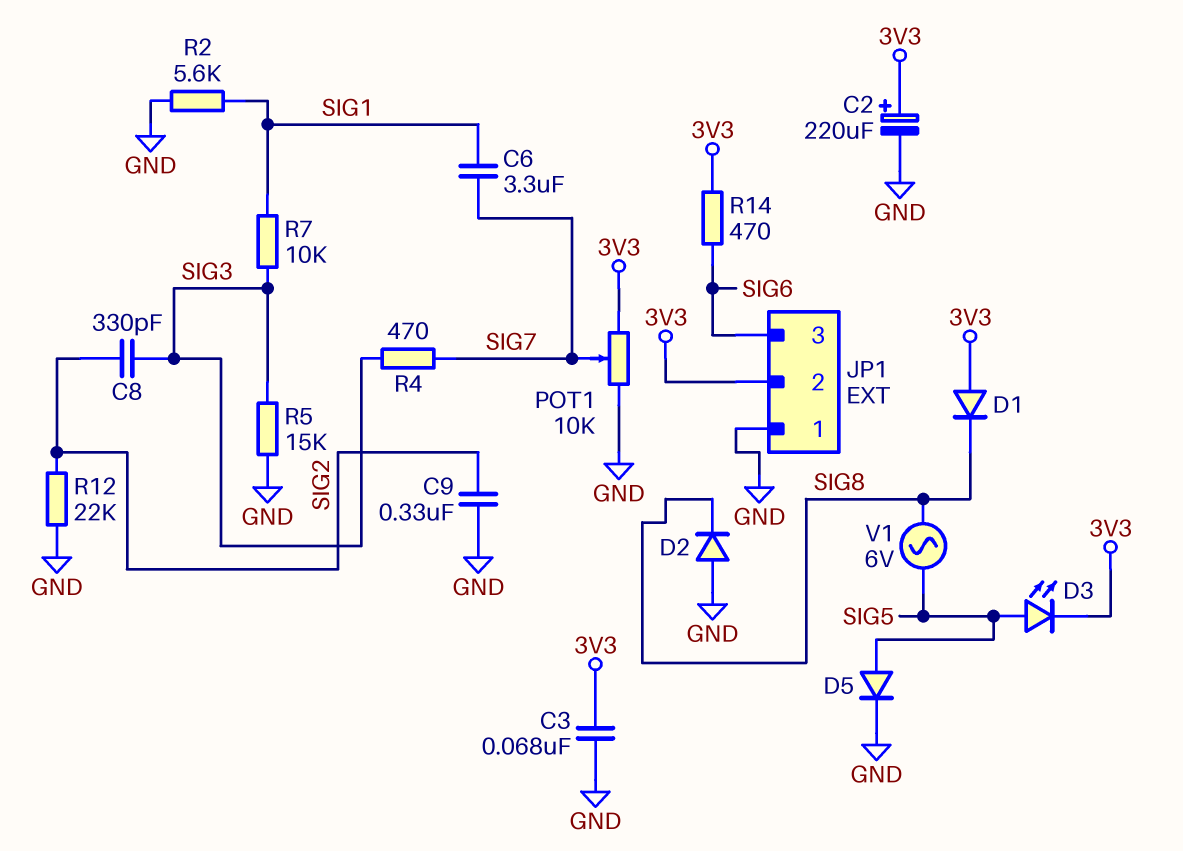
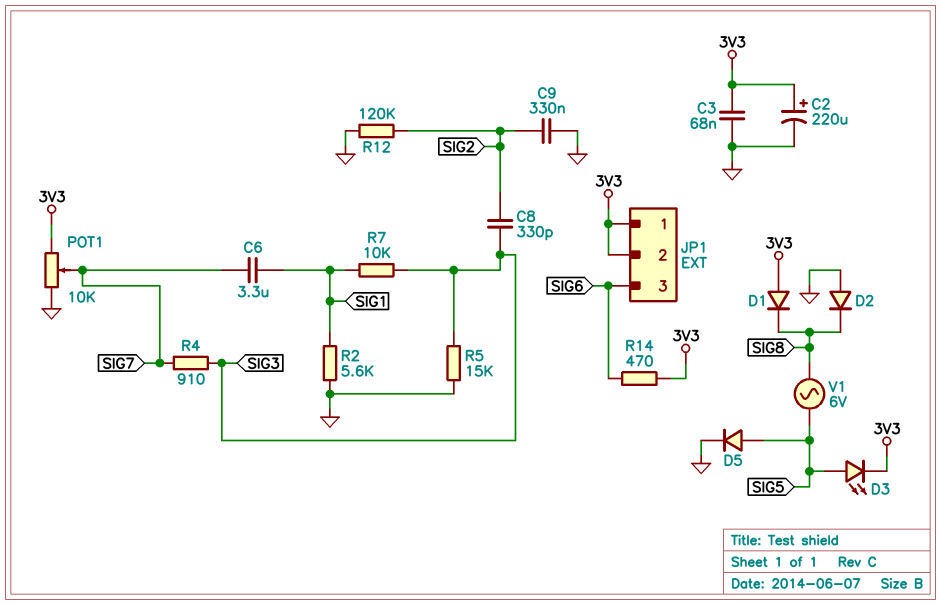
JP1 pin 1: GND -> 3V3
R4: 470 (SIG3, SIG7) -> 910 (SIG3, SIG7)
R12: 22k (GND, SIG2) -> 120k (GND, SIG2)

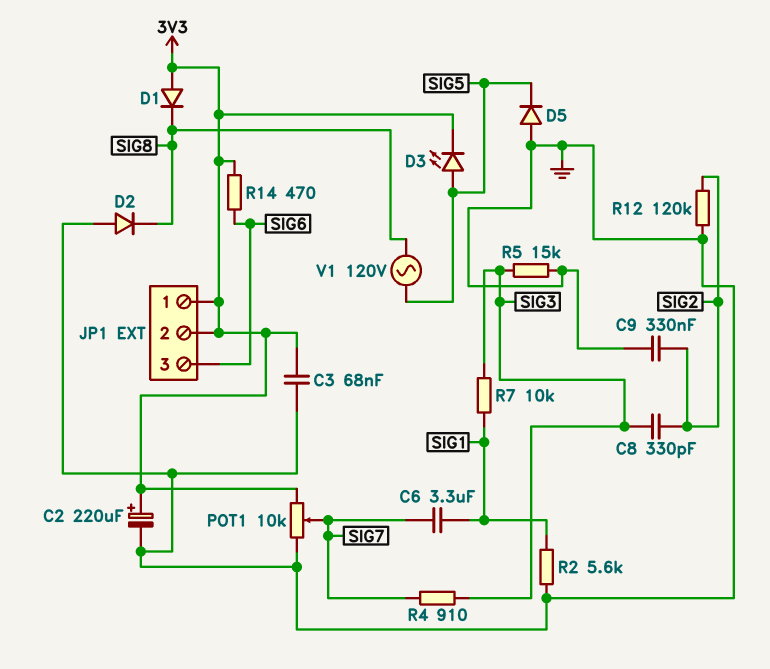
D5: diode (A SIG5, K GND) -> diode (A GND, K SIG5)
V1: AC 6V (SIG5, SIG8) -> AC 120V (SIG5, SIG8)

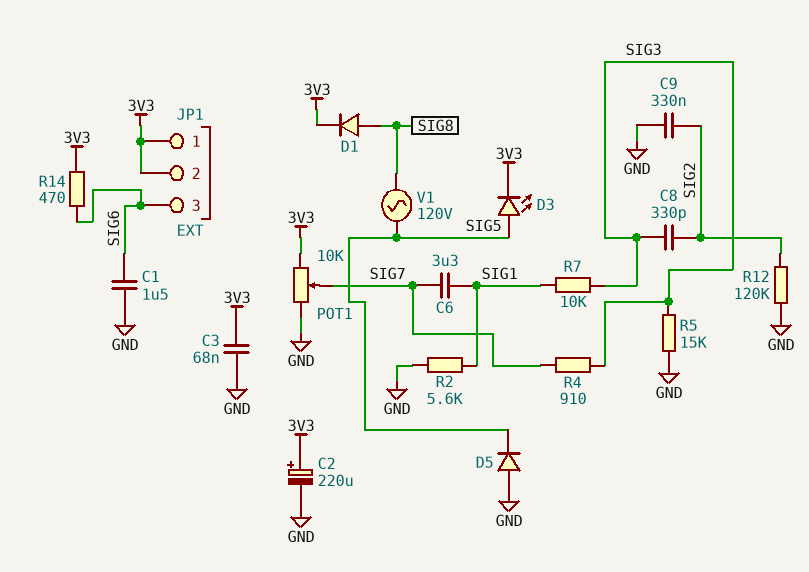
C1: none -> 1.5uF (GND, SIG6)
D1: diode (A 3V3, K SIG8) -> diode (A SIG8, K 3V3)
D2: diode (A GND, K SIG8) -> none

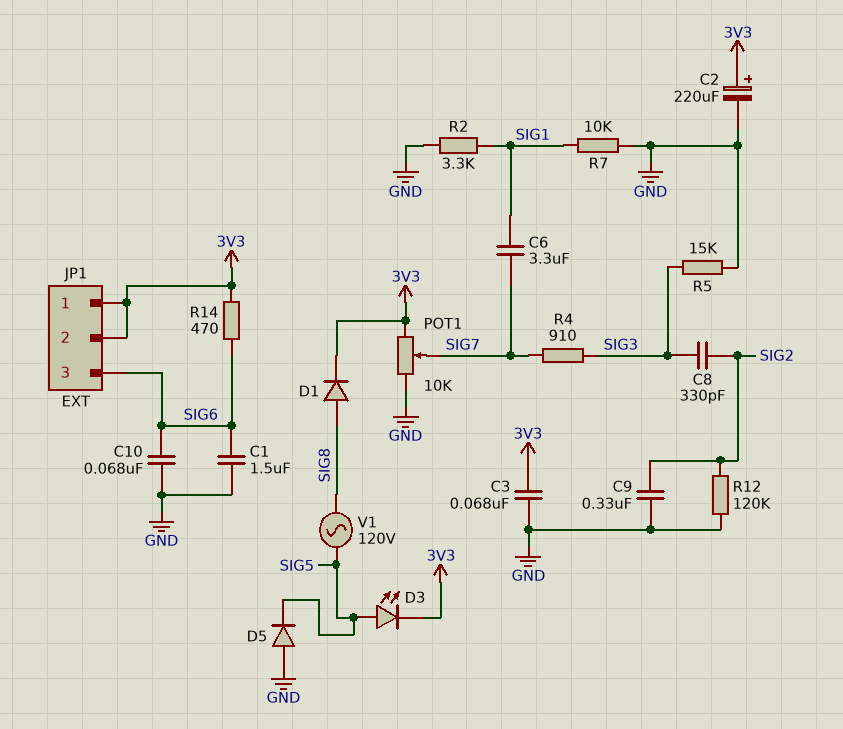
C10: none -> 68nF (GND, SIG6)
R2: 5.6k (GND, SIG1) -> 3.3k (GND, SIG1)
R7: 10k (SIG1, SIG3) -> 10k (GND, SIG1)

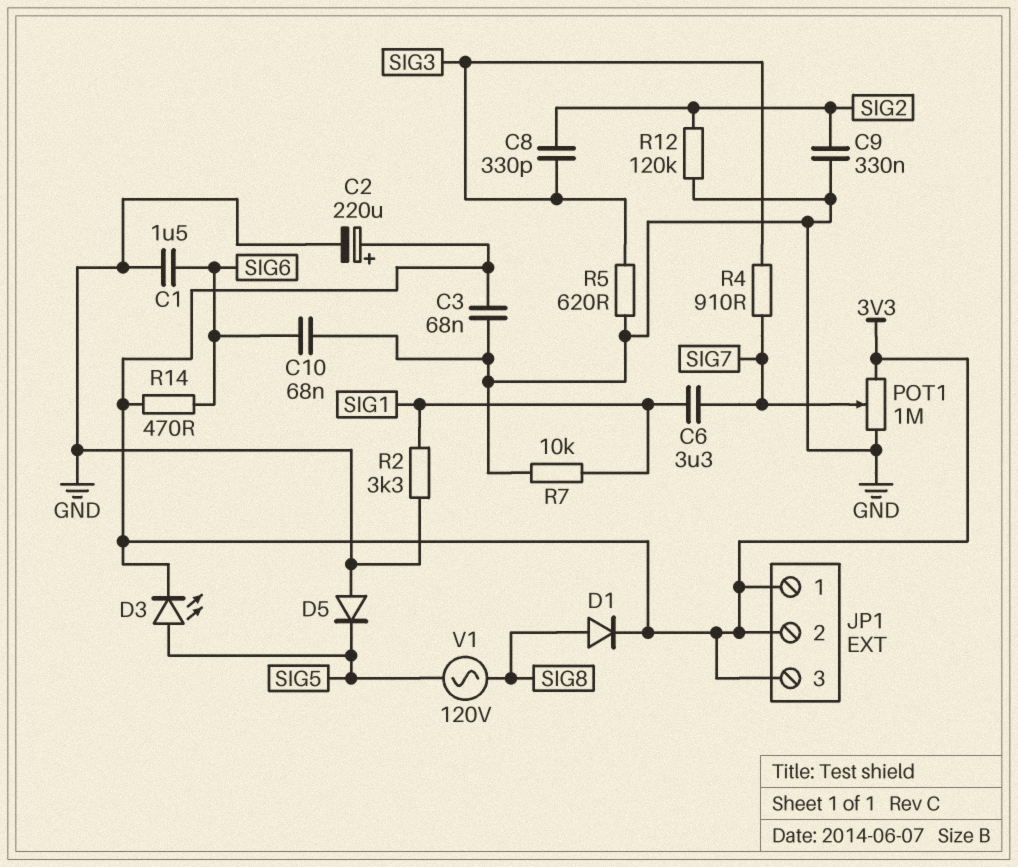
JP1 pin 3: SIG6 -> 3V3
POT1: 10k (3V3, GND, wiper SIG7) -> 1M (3V3, GND, wiper SIG7)
R5: 15k (GND, SIG3) -> 620 (GND, SIG3)

